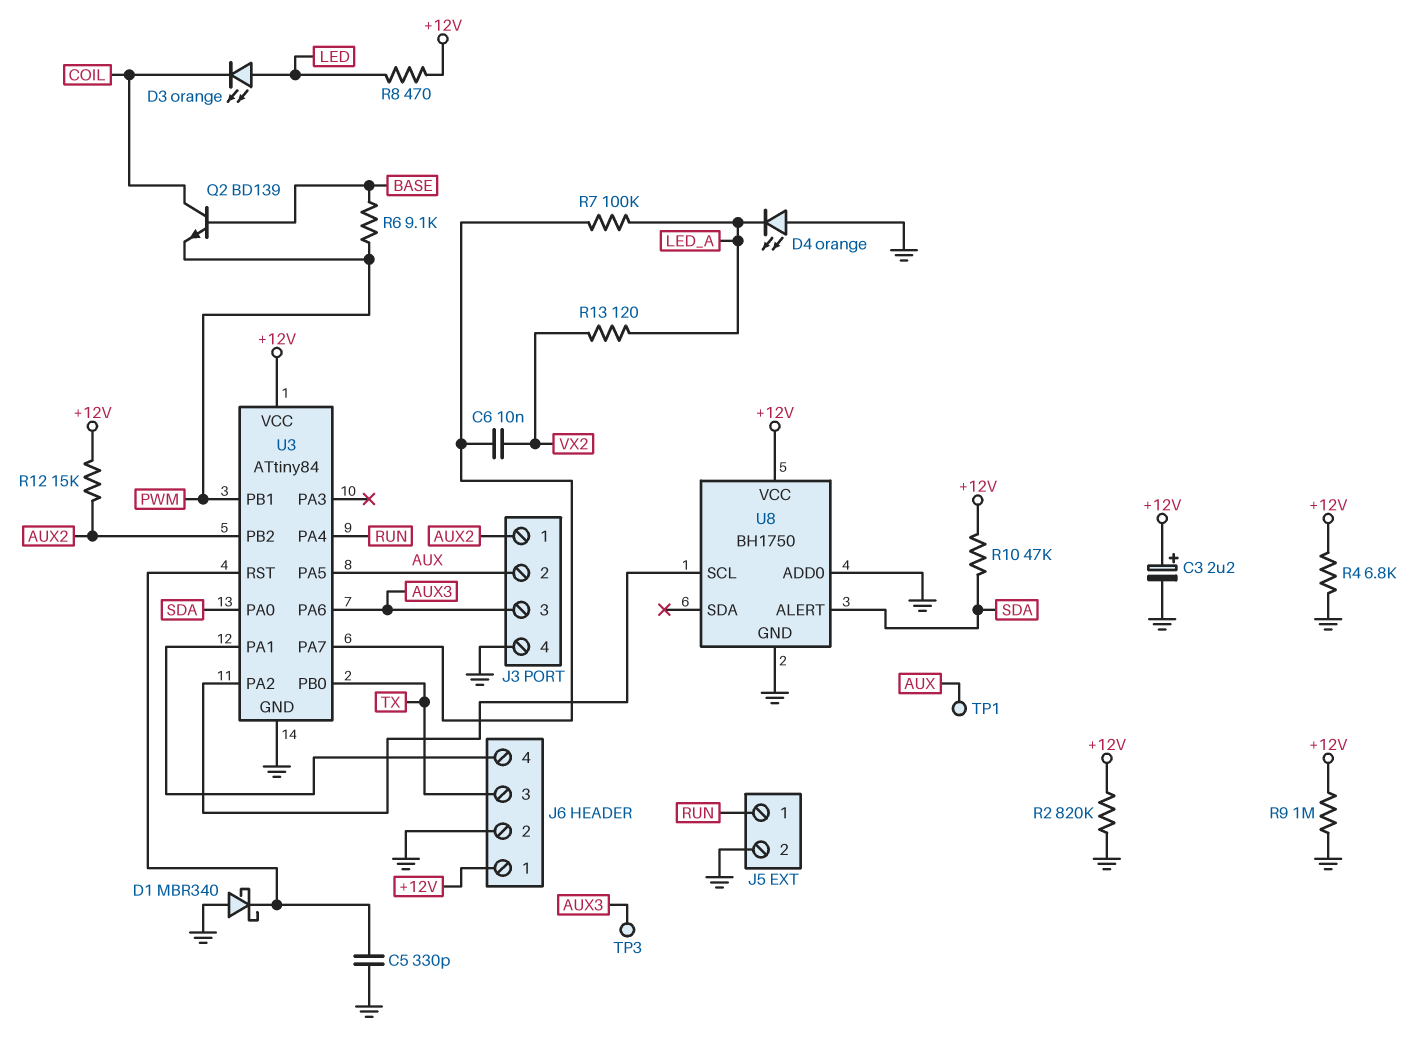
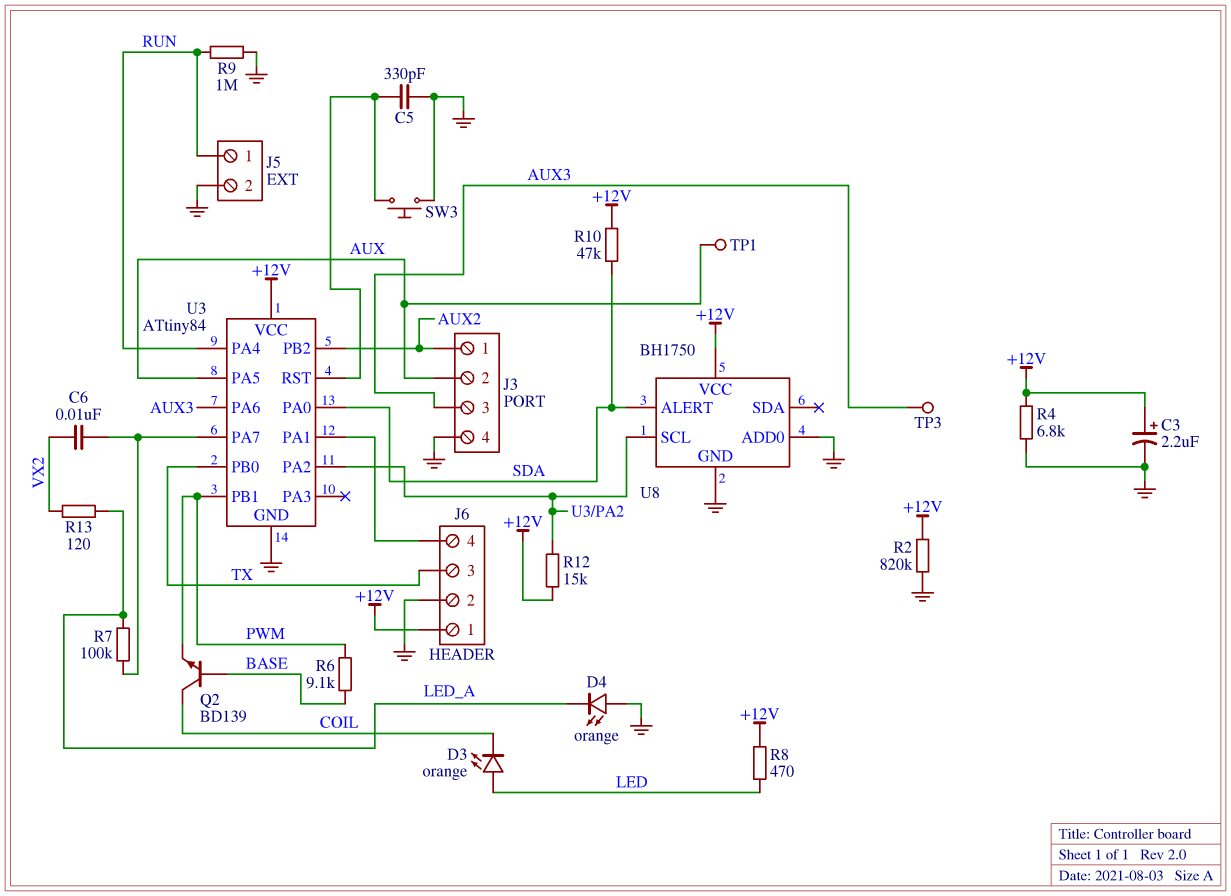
D1: schottky MBR340 (A GND, K U3/RST) -> none
R9: 1M (+12V, GND) -> 1M (GND, RUN)
R12: 15k (+12V, AUX2) -> 15k (+12V, U3/PA2)
SW3: none -> button (GND, U3/RST)

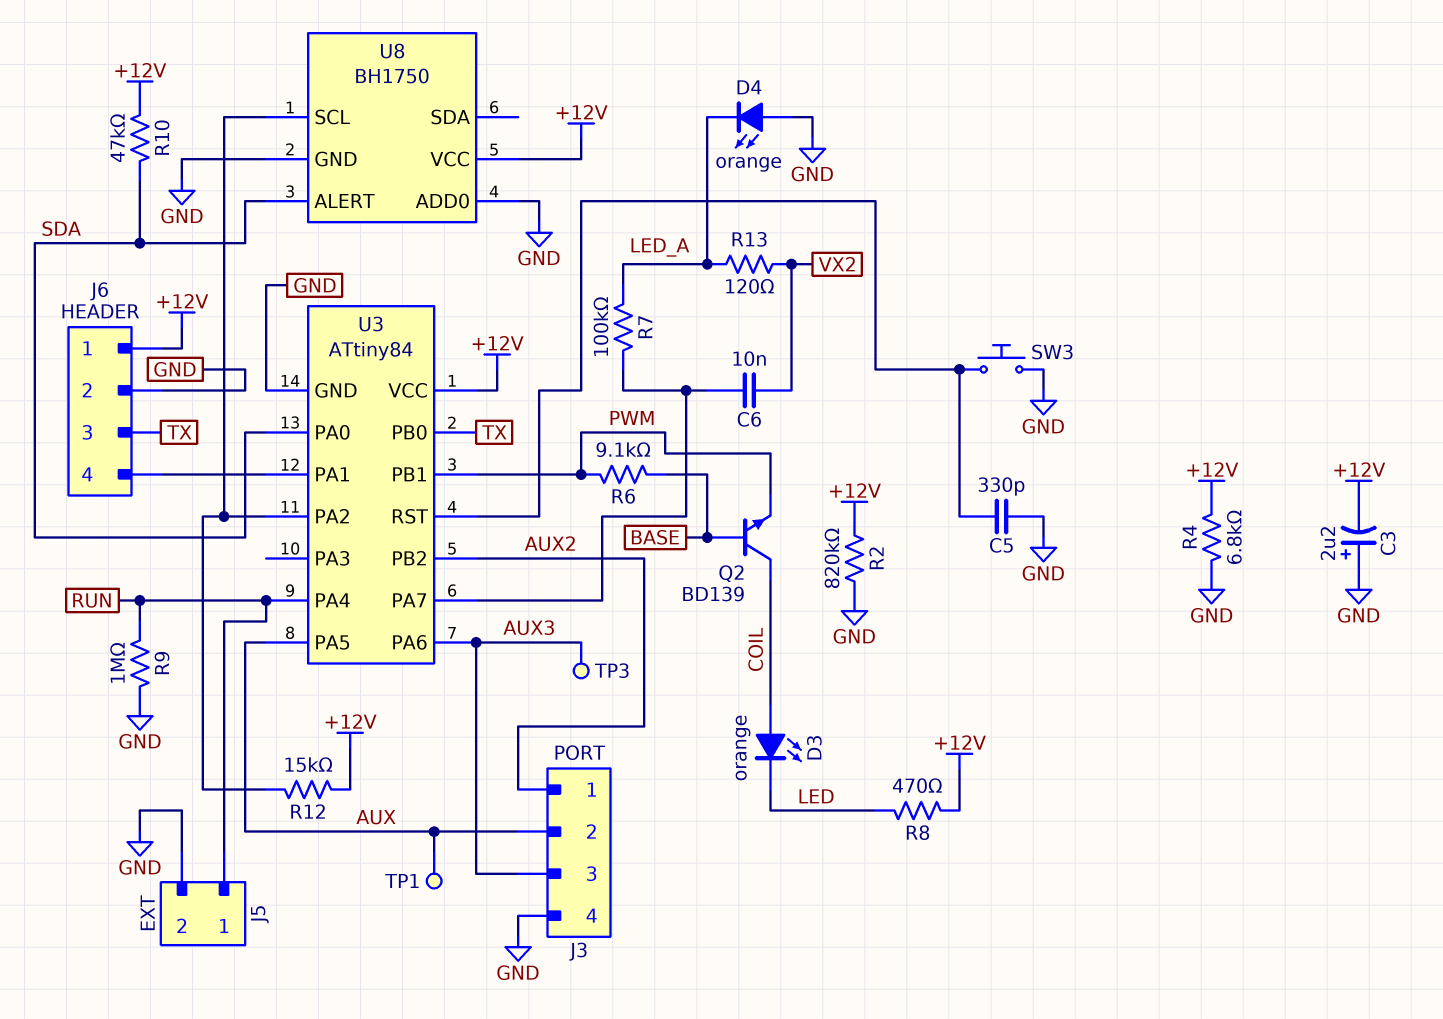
C3: 2.2uF (plus +12V, minus GND) -> 2.2uF (plus GND, minus +12V)
D3: LED orange (A LED, K COIL) -> LED orange (A COIL, K LED)

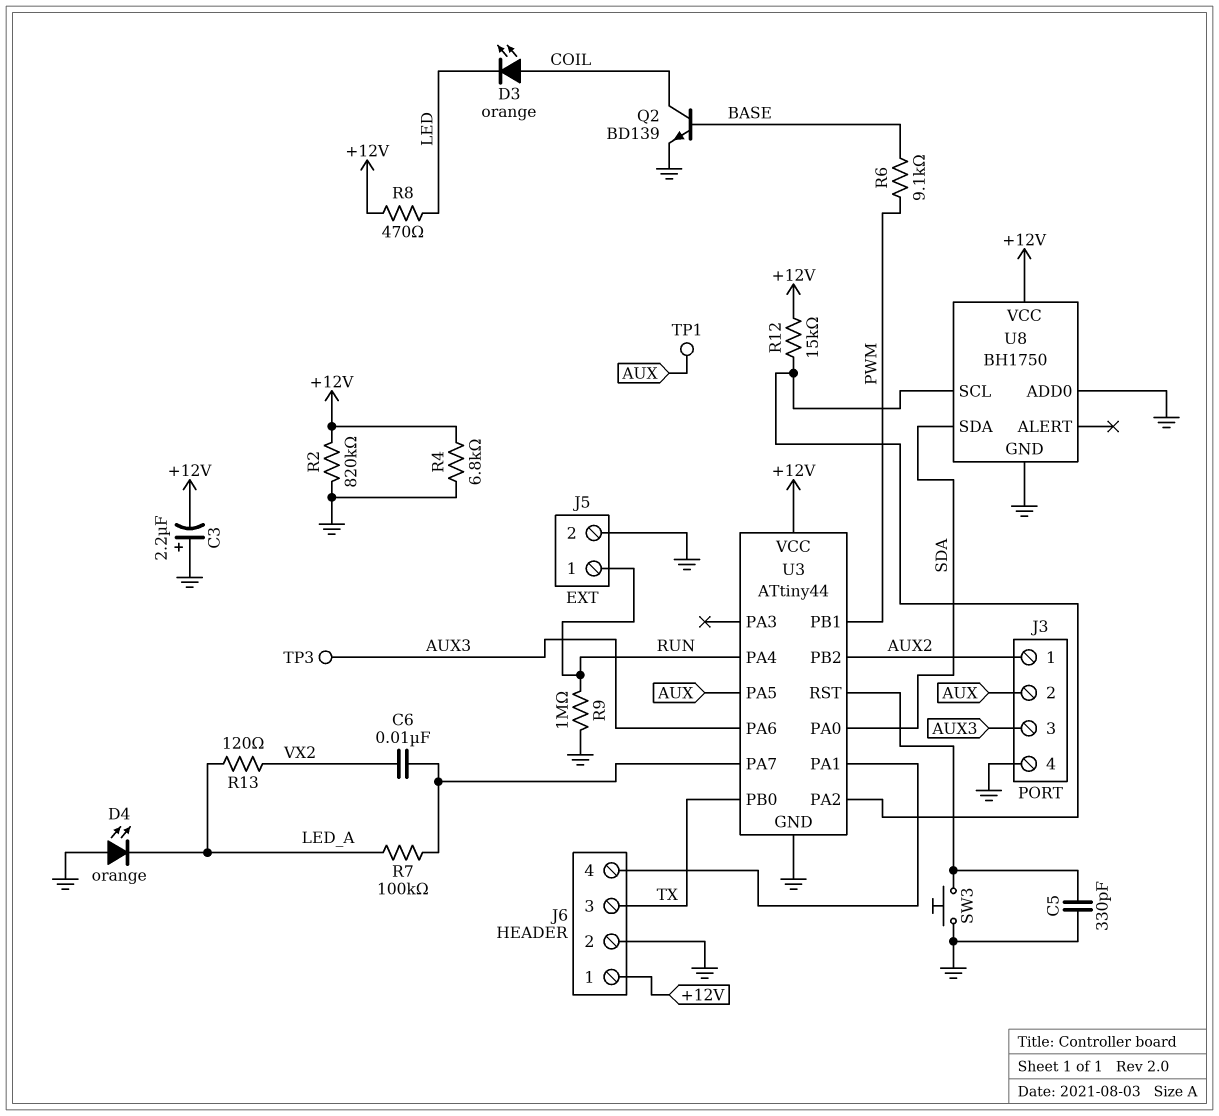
Q2: NPN BD139 (B BASE, C COIL, E PWM) -> NPN BD139 (B BASE, C COIL, E GND)
R10: 47k (+12V, SDA) -> none
U3: ATtiny84 -> ATtiny44
U8 pin ALERT: SDA -> none
U8 pin SDA: none -> SDA

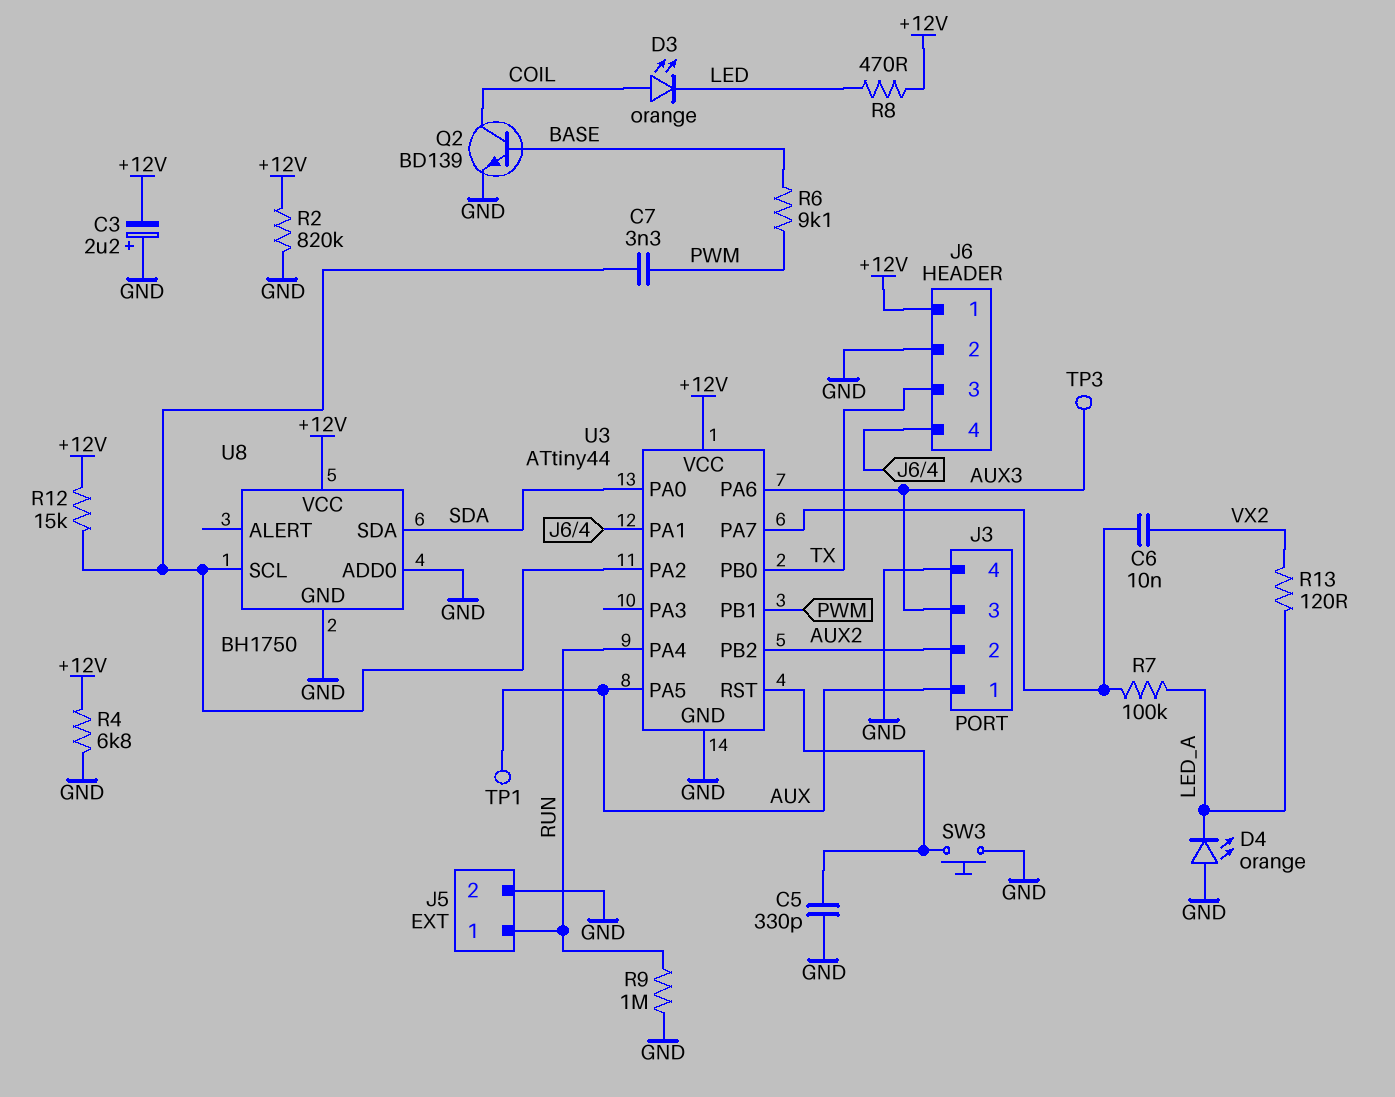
C7: none -> 3.3nF (PWM, U3/PA2)
J3 pin 1: AUX2 -> AUX
J3 pin 2: AUX -> AUX2

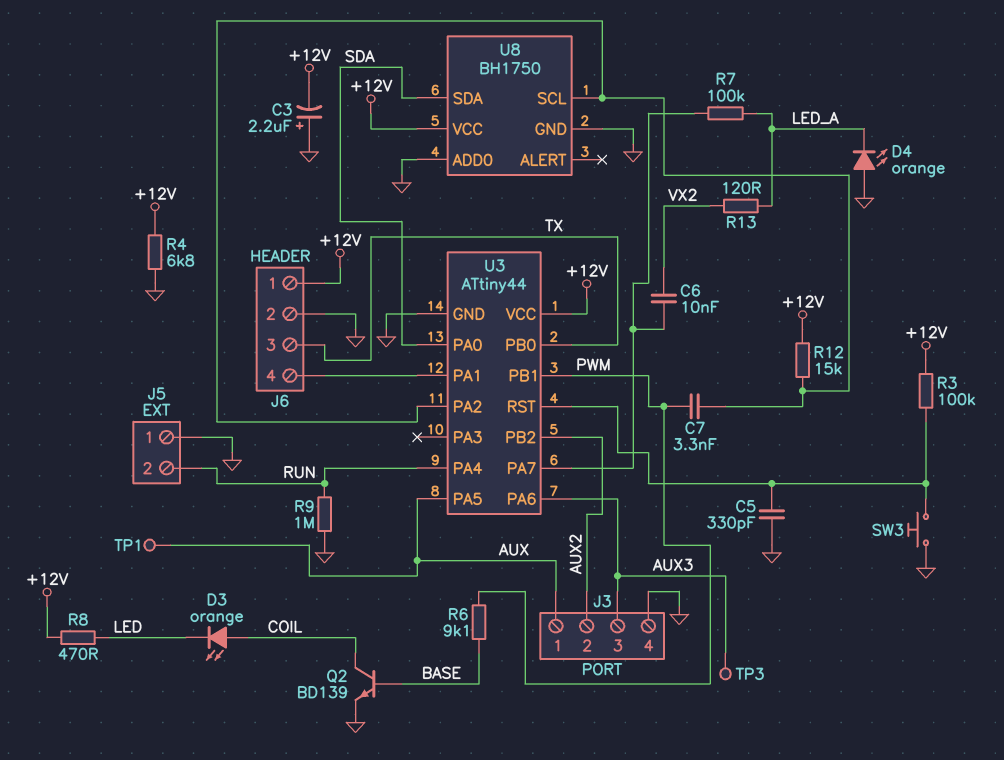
J5 pin 1: RUN -> GND
J5 pin 2: GND -> RUN
R2: 820k (+12V, GND) -> none
R3: none -> 100k (+12V, U3/RST)

